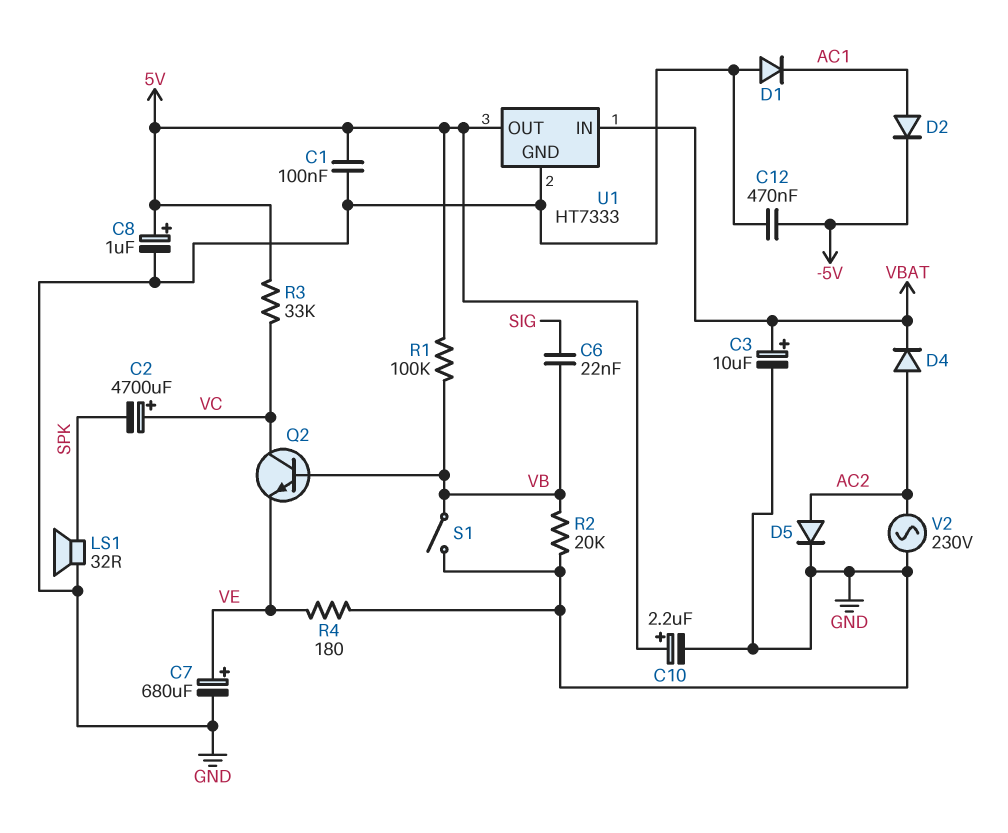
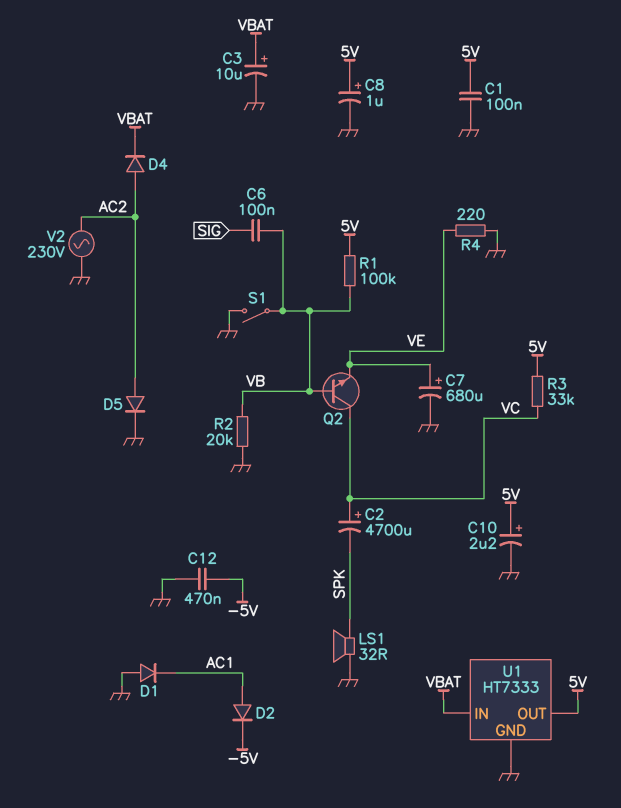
C6: 22nF (SIG, VB) -> 100nF (SIG, VB)
R4: 180 (GND, VE) -> 220 (GND, VE)

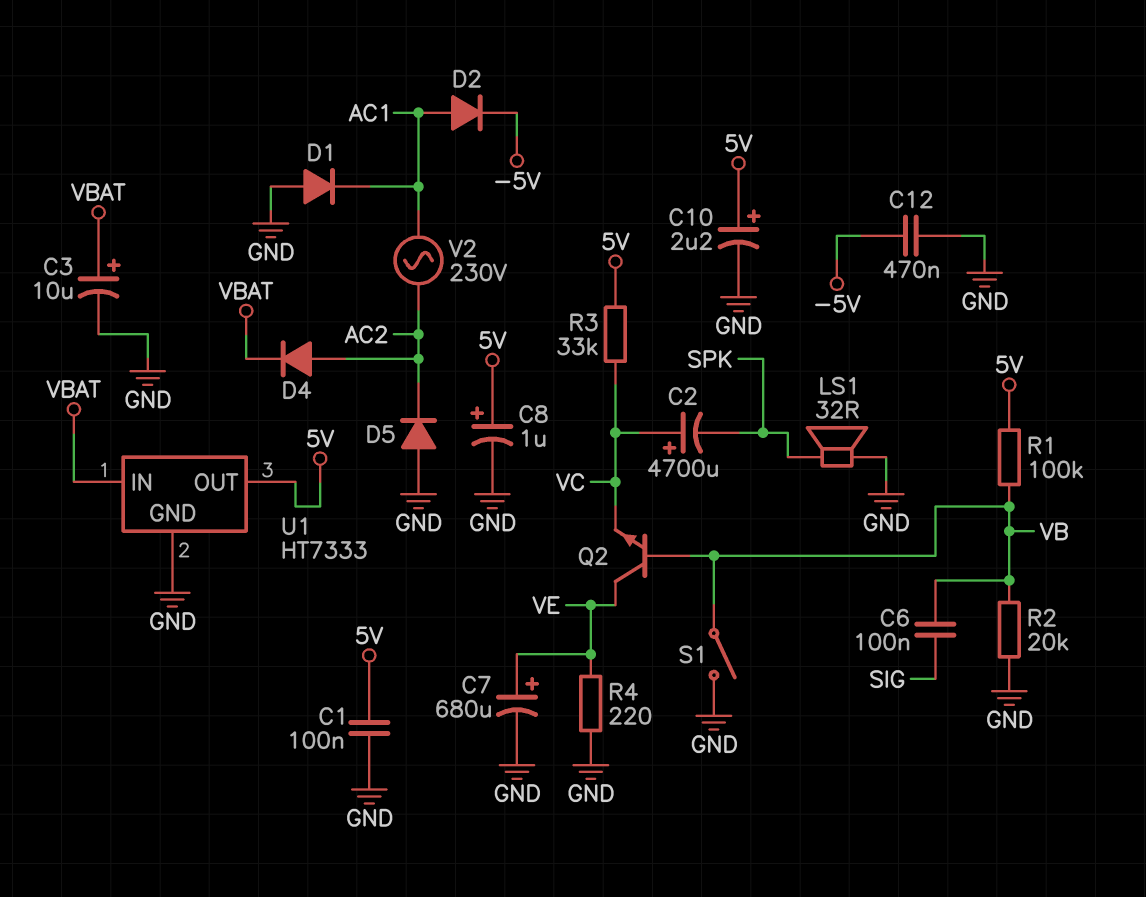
D5: diode (A AC2, K GND) -> diode (A GND, K AC2)
Q2: NPN (B VB, C VC, E VE) -> NPN (B VB, C VE, E VC)
V2: AC 230V (AC2, GND) -> AC 230V (AC1, AC2)

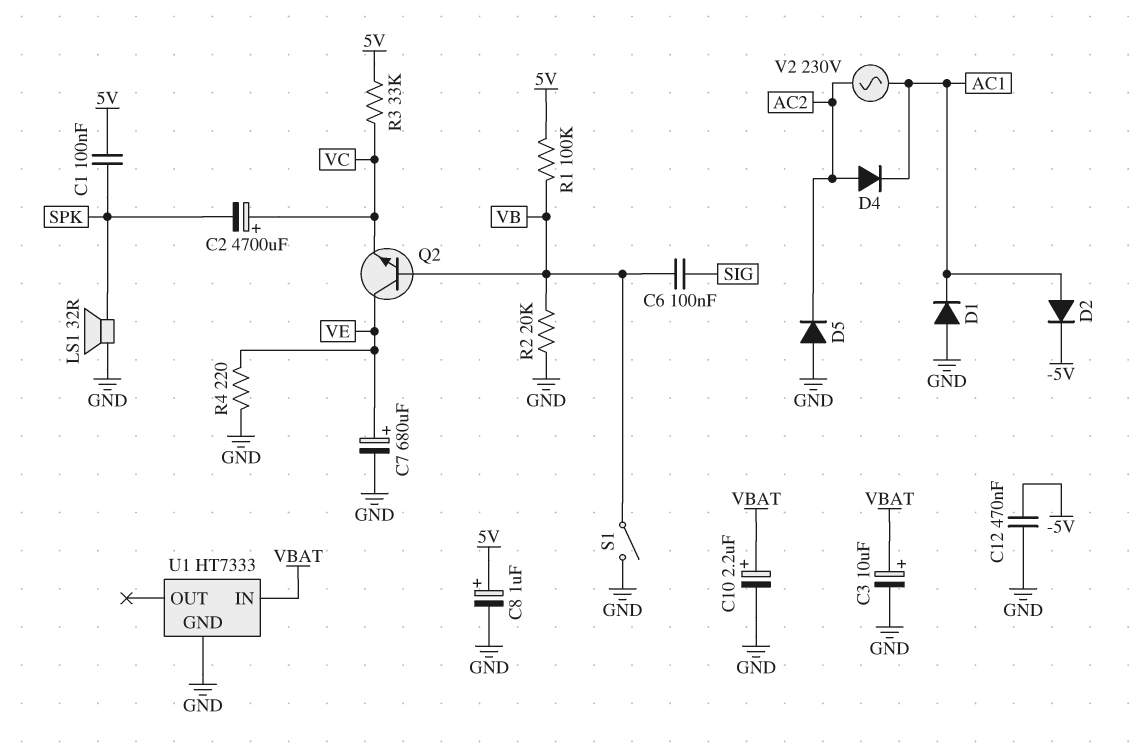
C1: 100nF (5V, GND) -> 100nF (5V, SPK)
C10: 2.2uF (plus 5V, minus GND) -> 2.2uF (plus VBAT, minus GND)
D4: diode (A AC2, K VBAT) -> diode (A AC2, K AC1)
U1 pin OUT: 5V -> none

